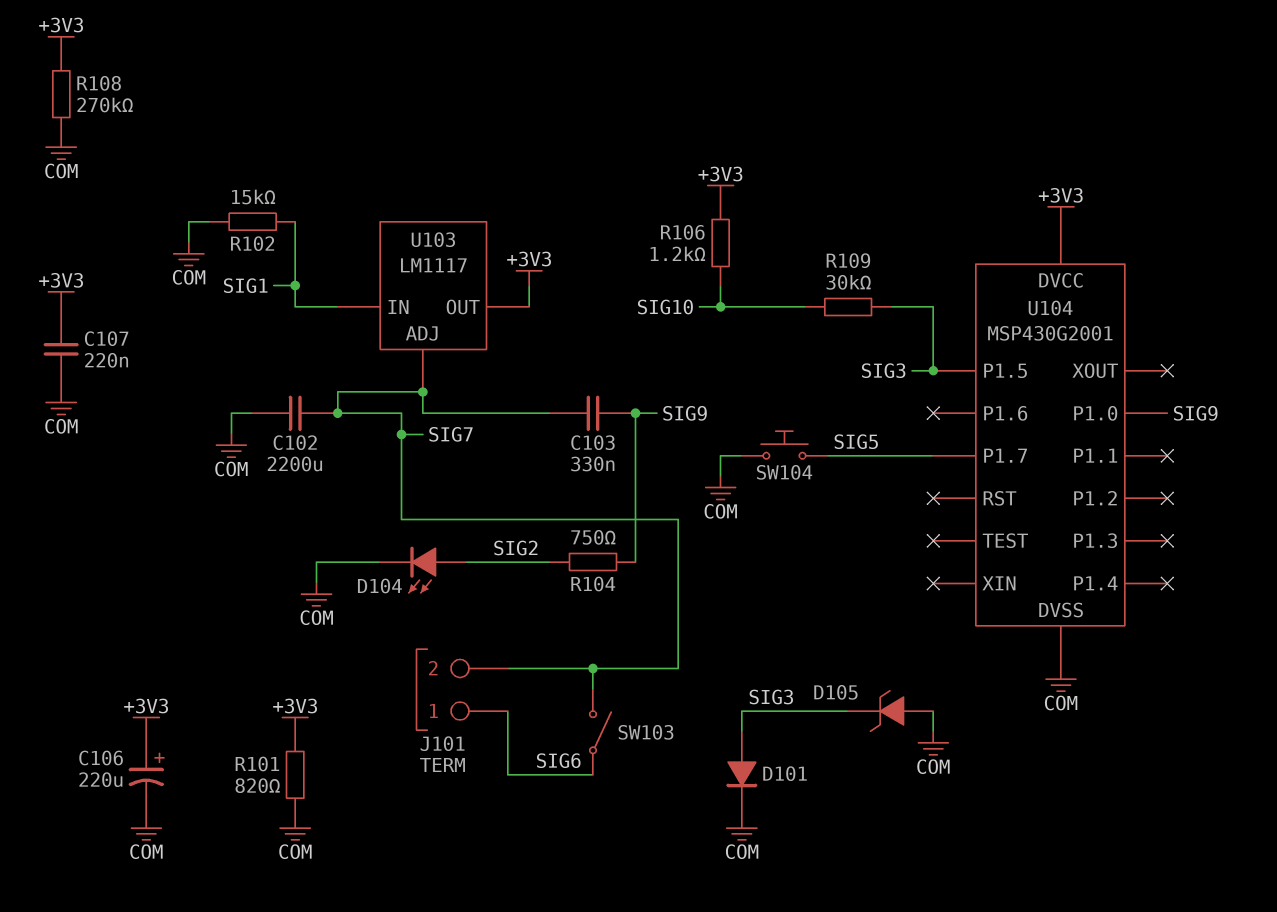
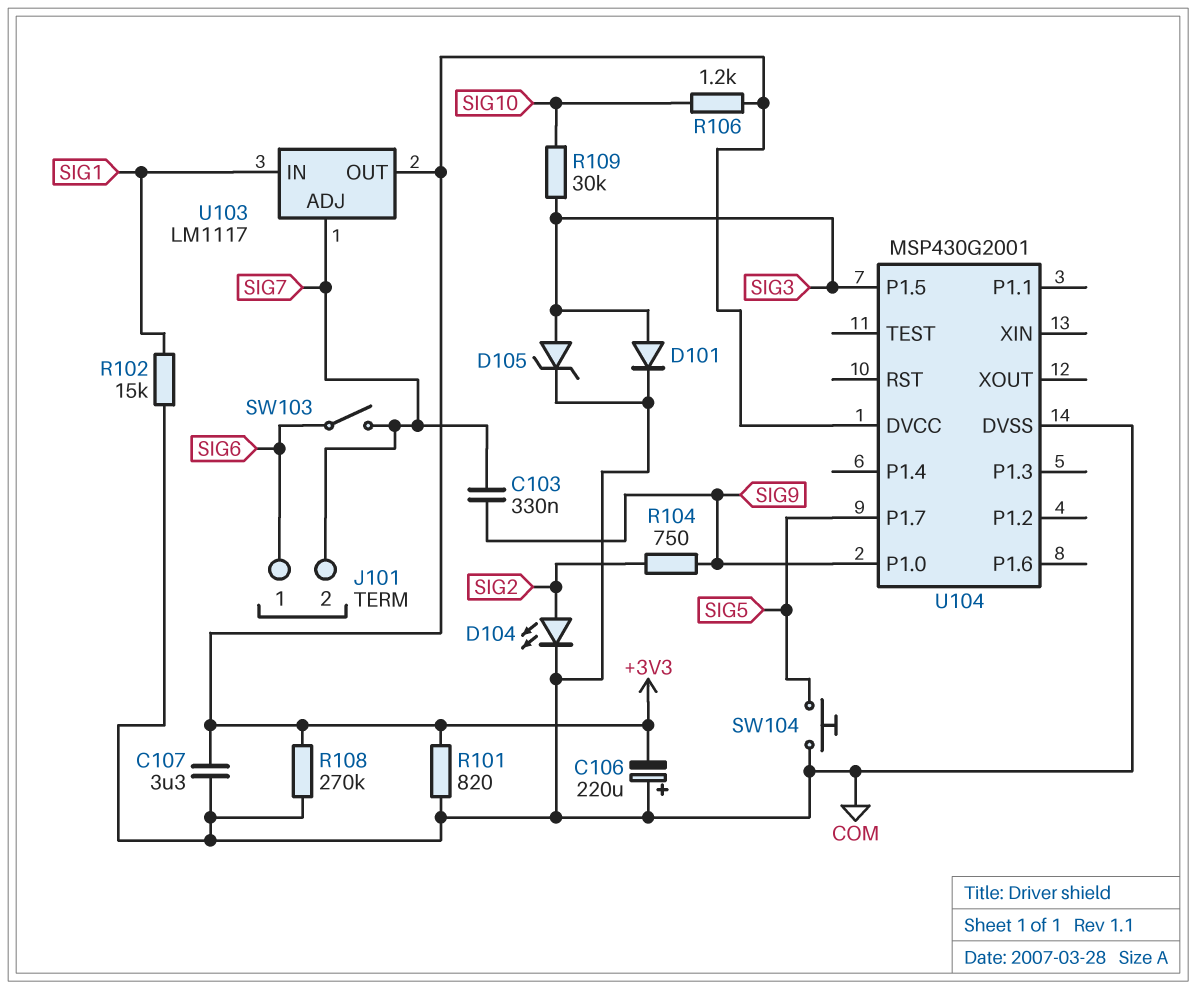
C102: 2200uF (COM, SIG7) -> none
C106: 220uF (plus +3V3, minus COM) -> 220uF (plus COM, minus +3V3)
C107: 220nF (+3V3, COM) -> 3.3uF (+3V3, COM)
D105: zener (A COM, K SIG3) -> zener (A SIG3, K COM)

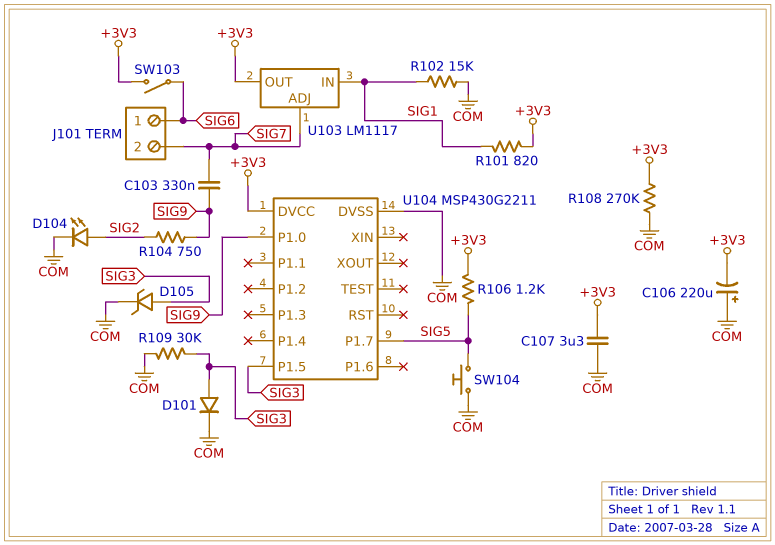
R101: 820 (+3V3, COM) -> 820 (+3V3, SIG1)
R106: 1.2k (+3V3, SIG10) -> 1.2k (+3V3, SIG5)
R109: 30k (SIG3, SIG10) -> 30k (COM, SIG3)
SW103: switch (SIG6, SIG7) -> switch (+3V3, SIG6)
U104: MSP430G2001 -> MSP430G2211

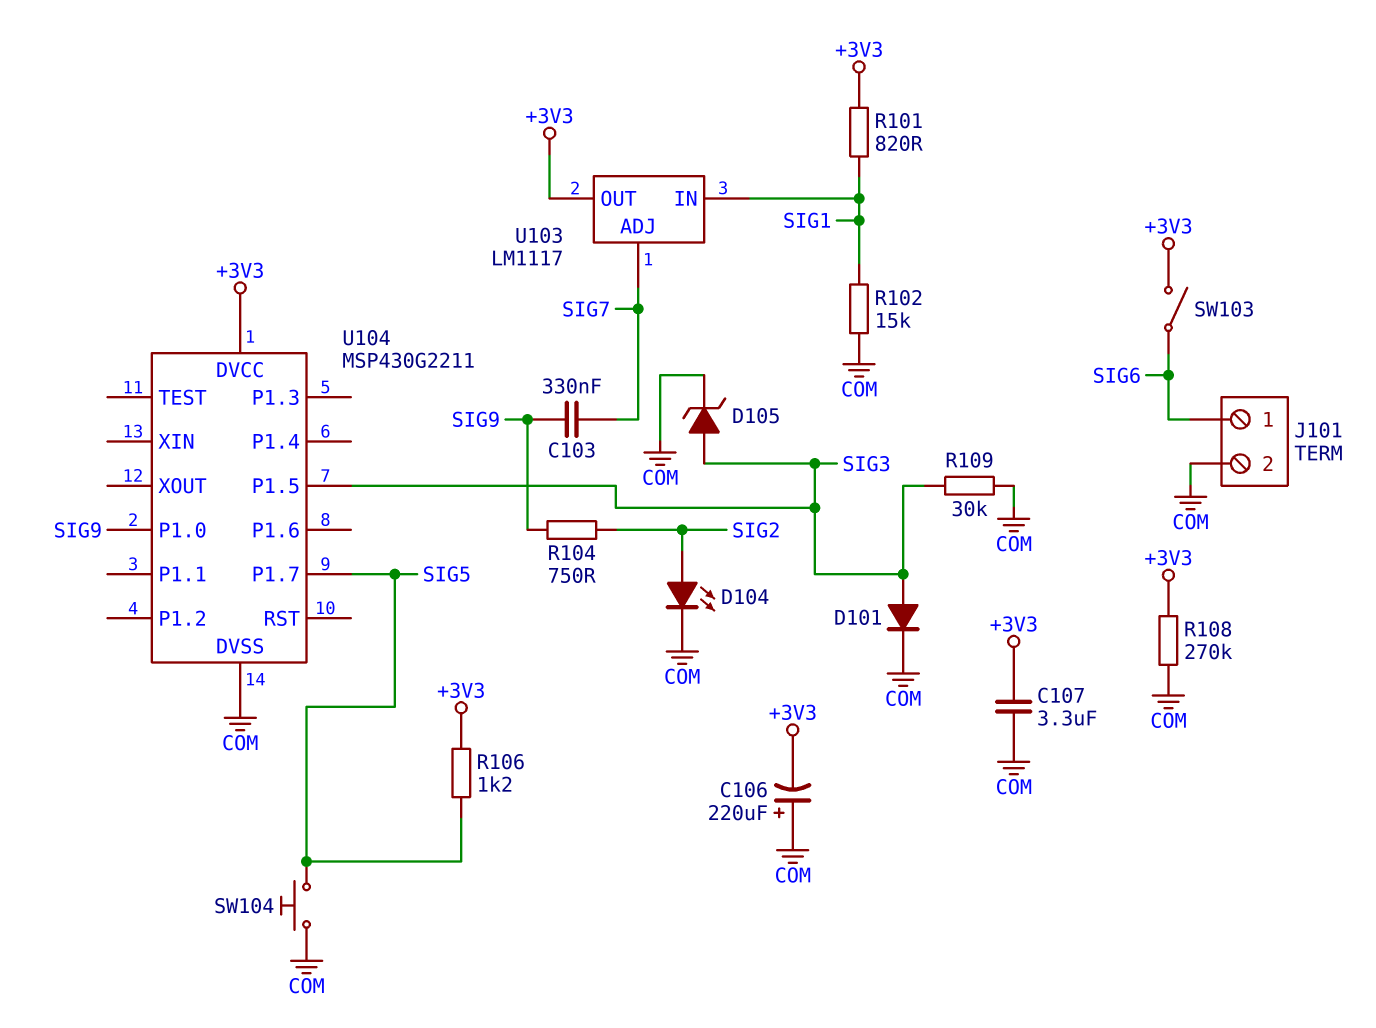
J101 pin 2: SIG7 -> COM

